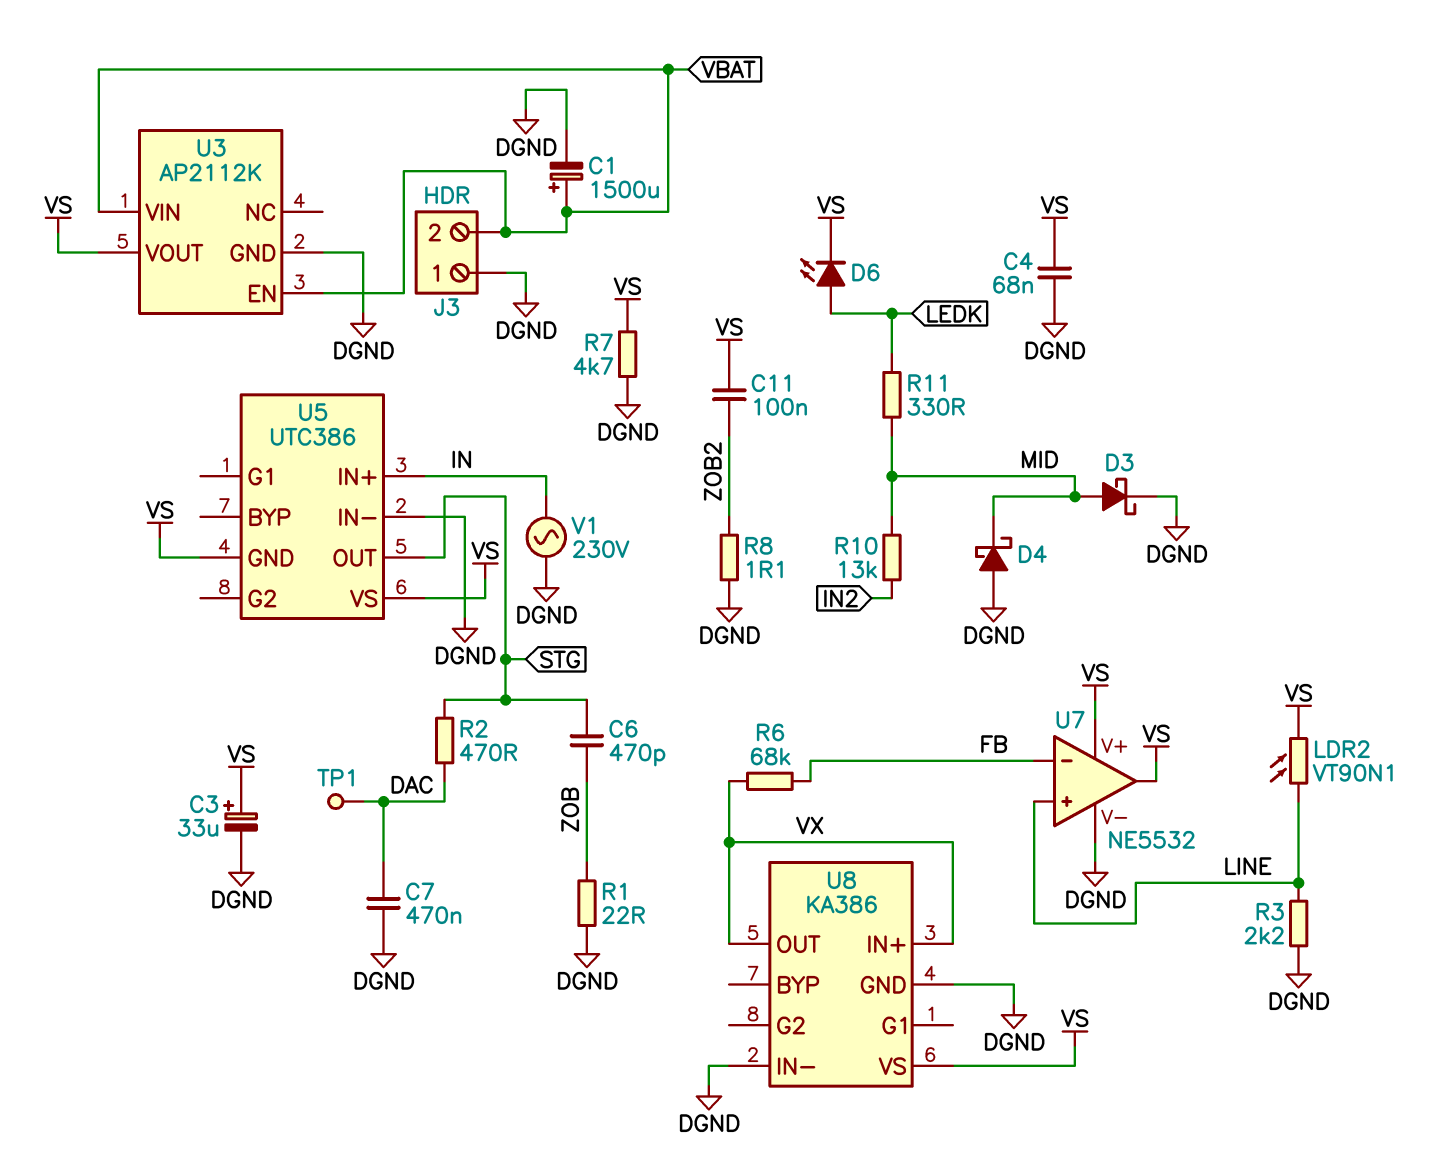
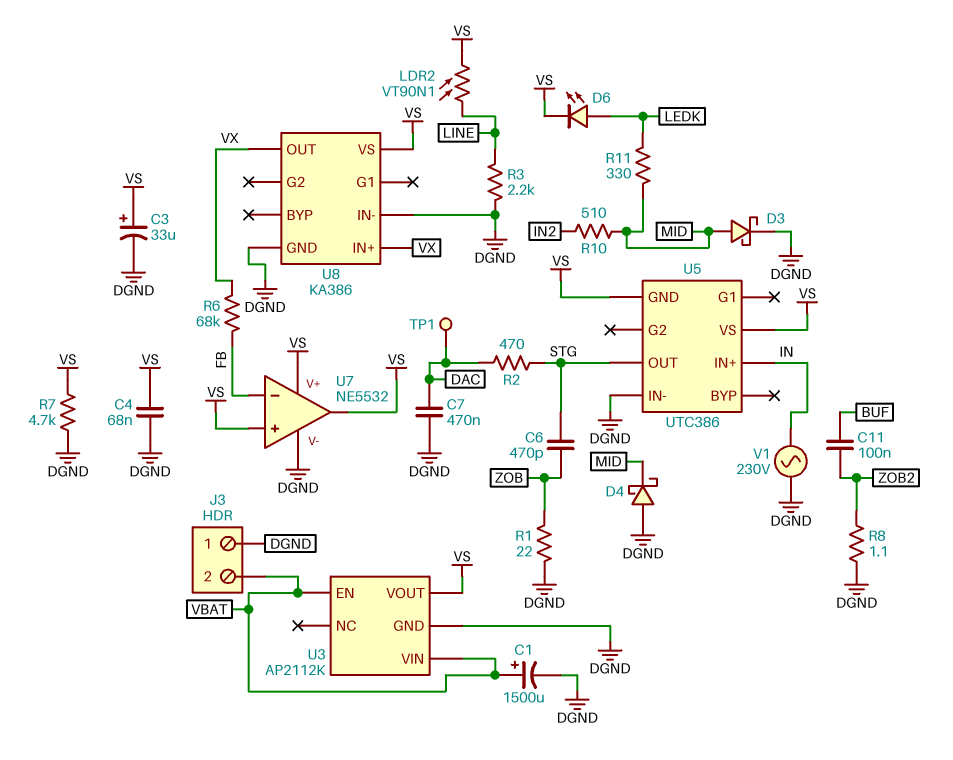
C11: 100nF (VS, ZOB2) -> 100nF (BUF, ZOB2)
R10: 13k (IN2, MID) -> 510 (IN2, MID)
U7 pin in+: LINE -> VS

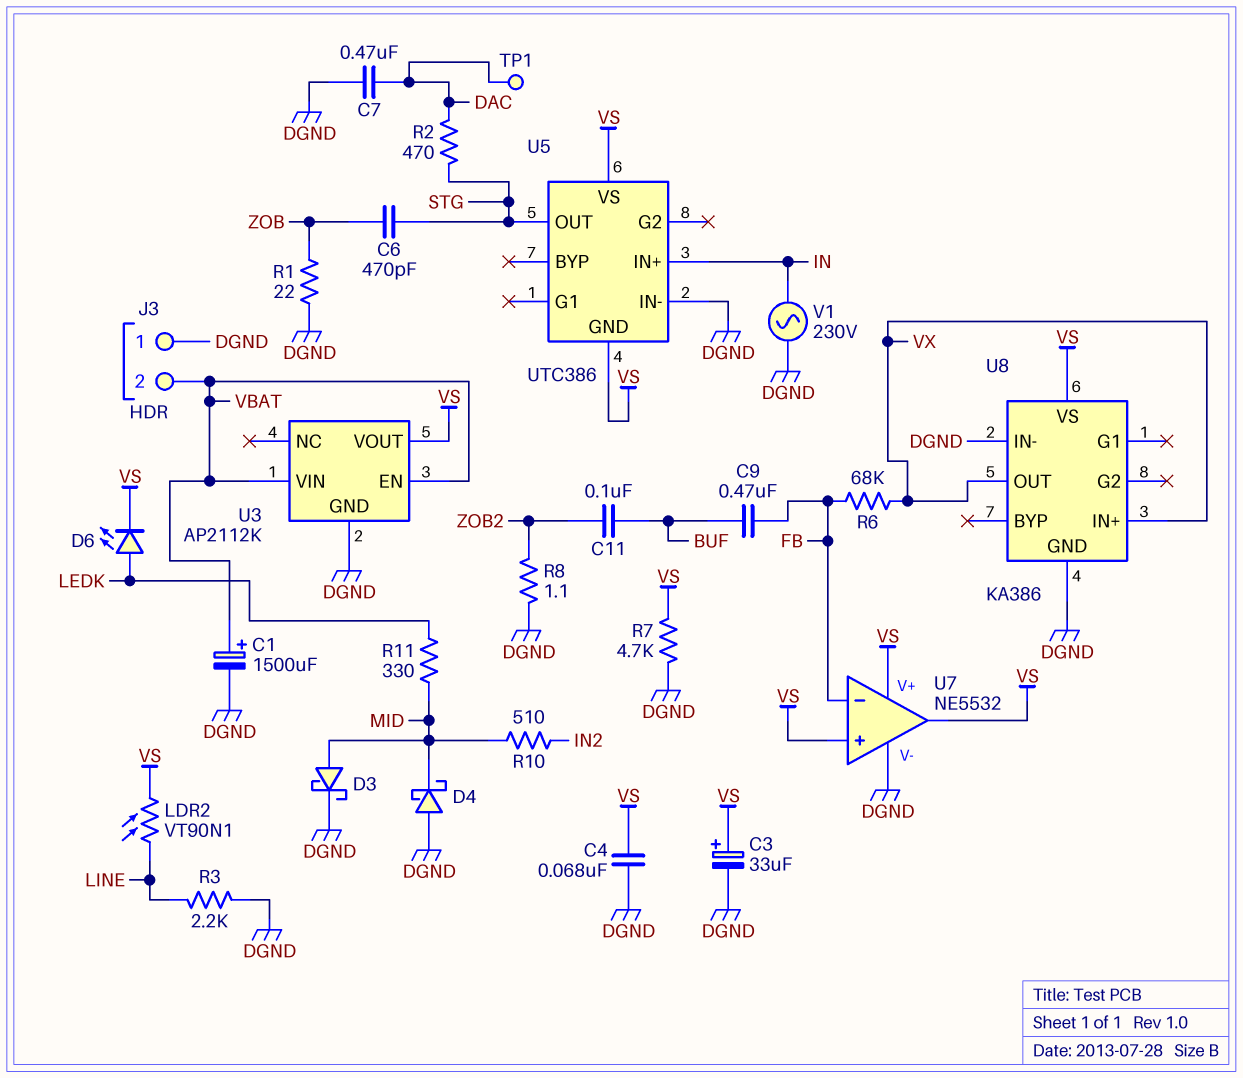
C9: none -> 470nF (BUF, FB)

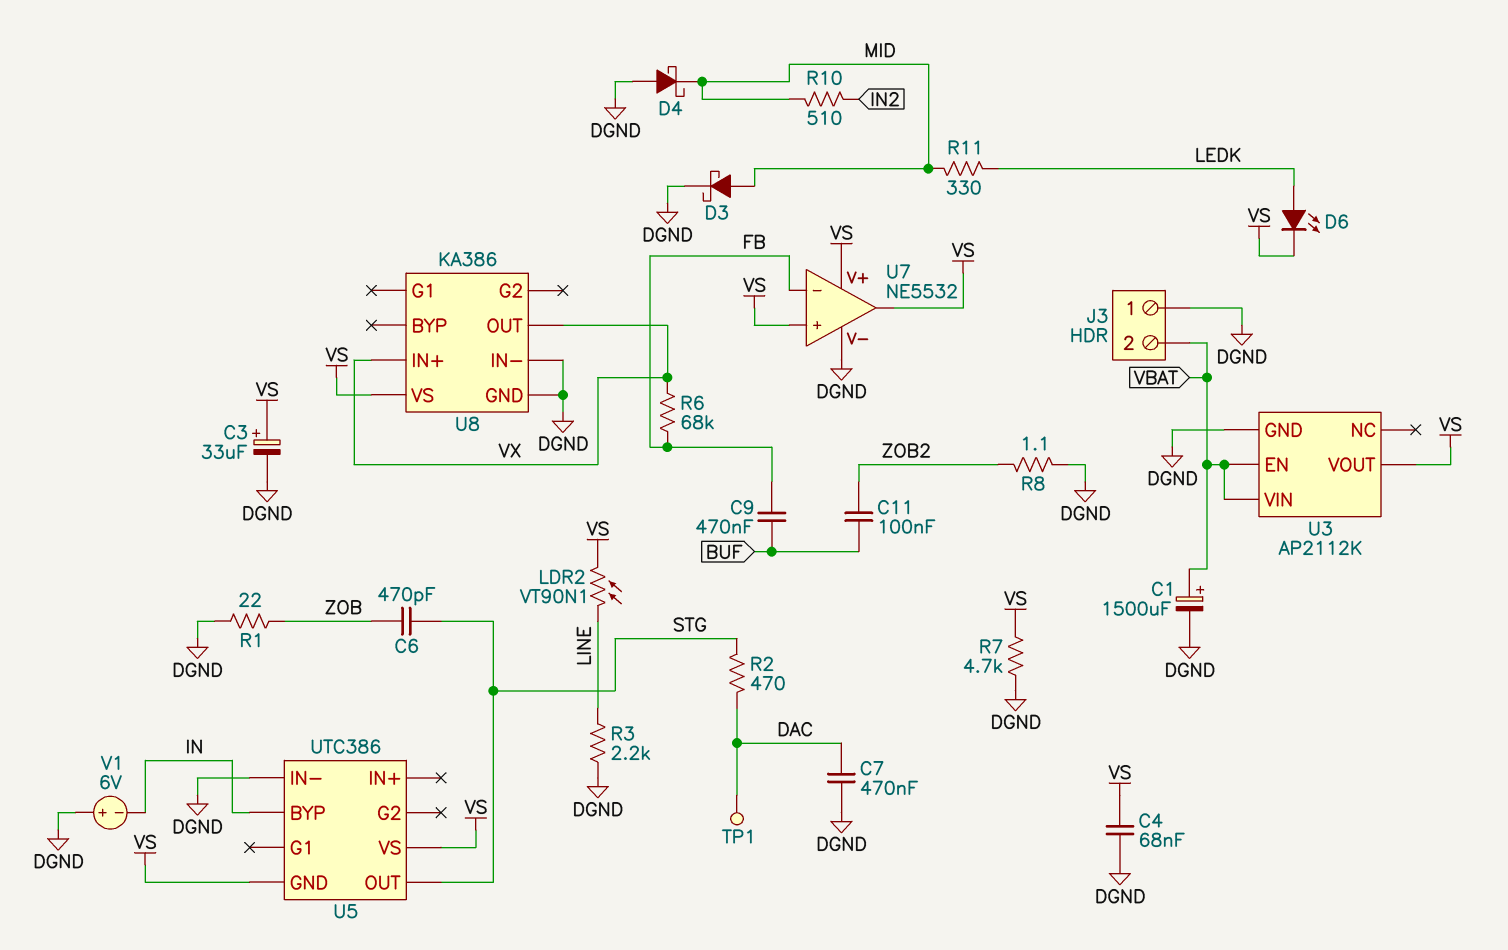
U5 pin BYP: none -> IN
U5 pin IN+: IN -> none
V1: AC 230V (DGND, IN) -> 6V (plus DGND, minus IN)

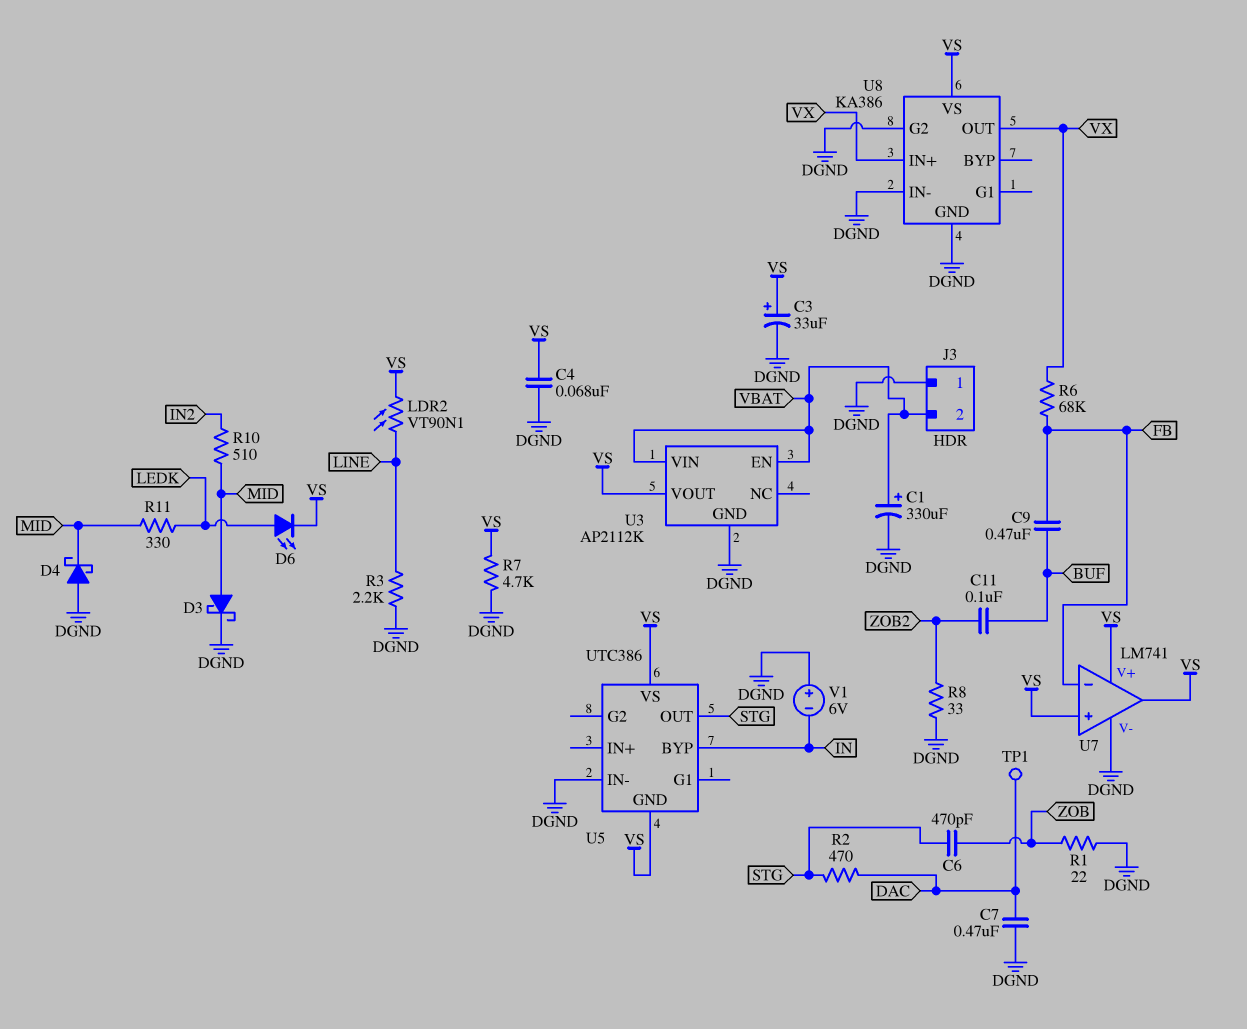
C1: 1500uF (plus VBAT, minus DGND) -> 330uF (plus VBAT, minus DGND)
R8: 1.1 (DGND, ZOB2) -> 33 (DGND, ZOB2)
U7: NE5532 -> LM741
U8 pin G2: none -> DGND

